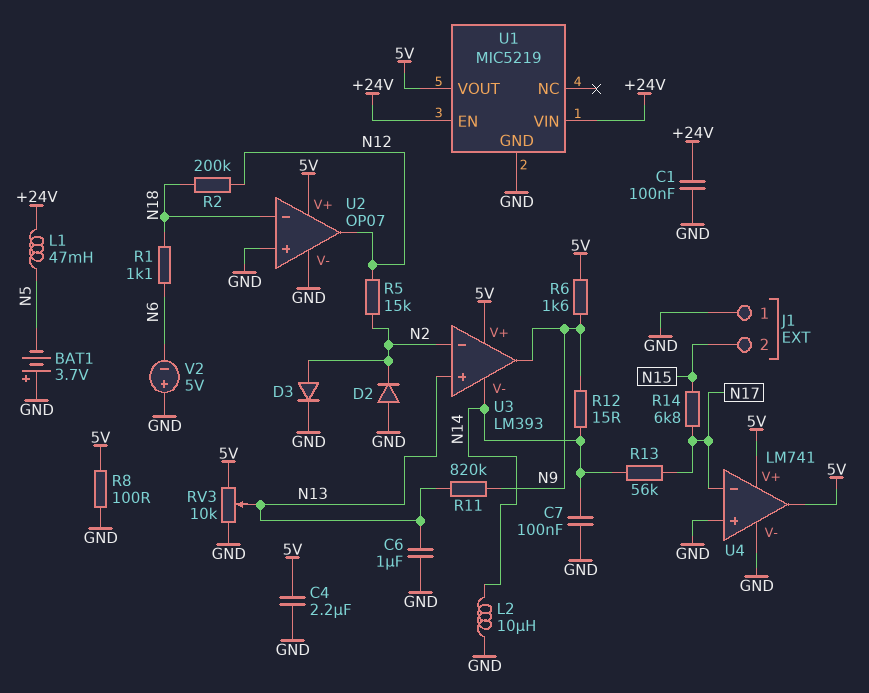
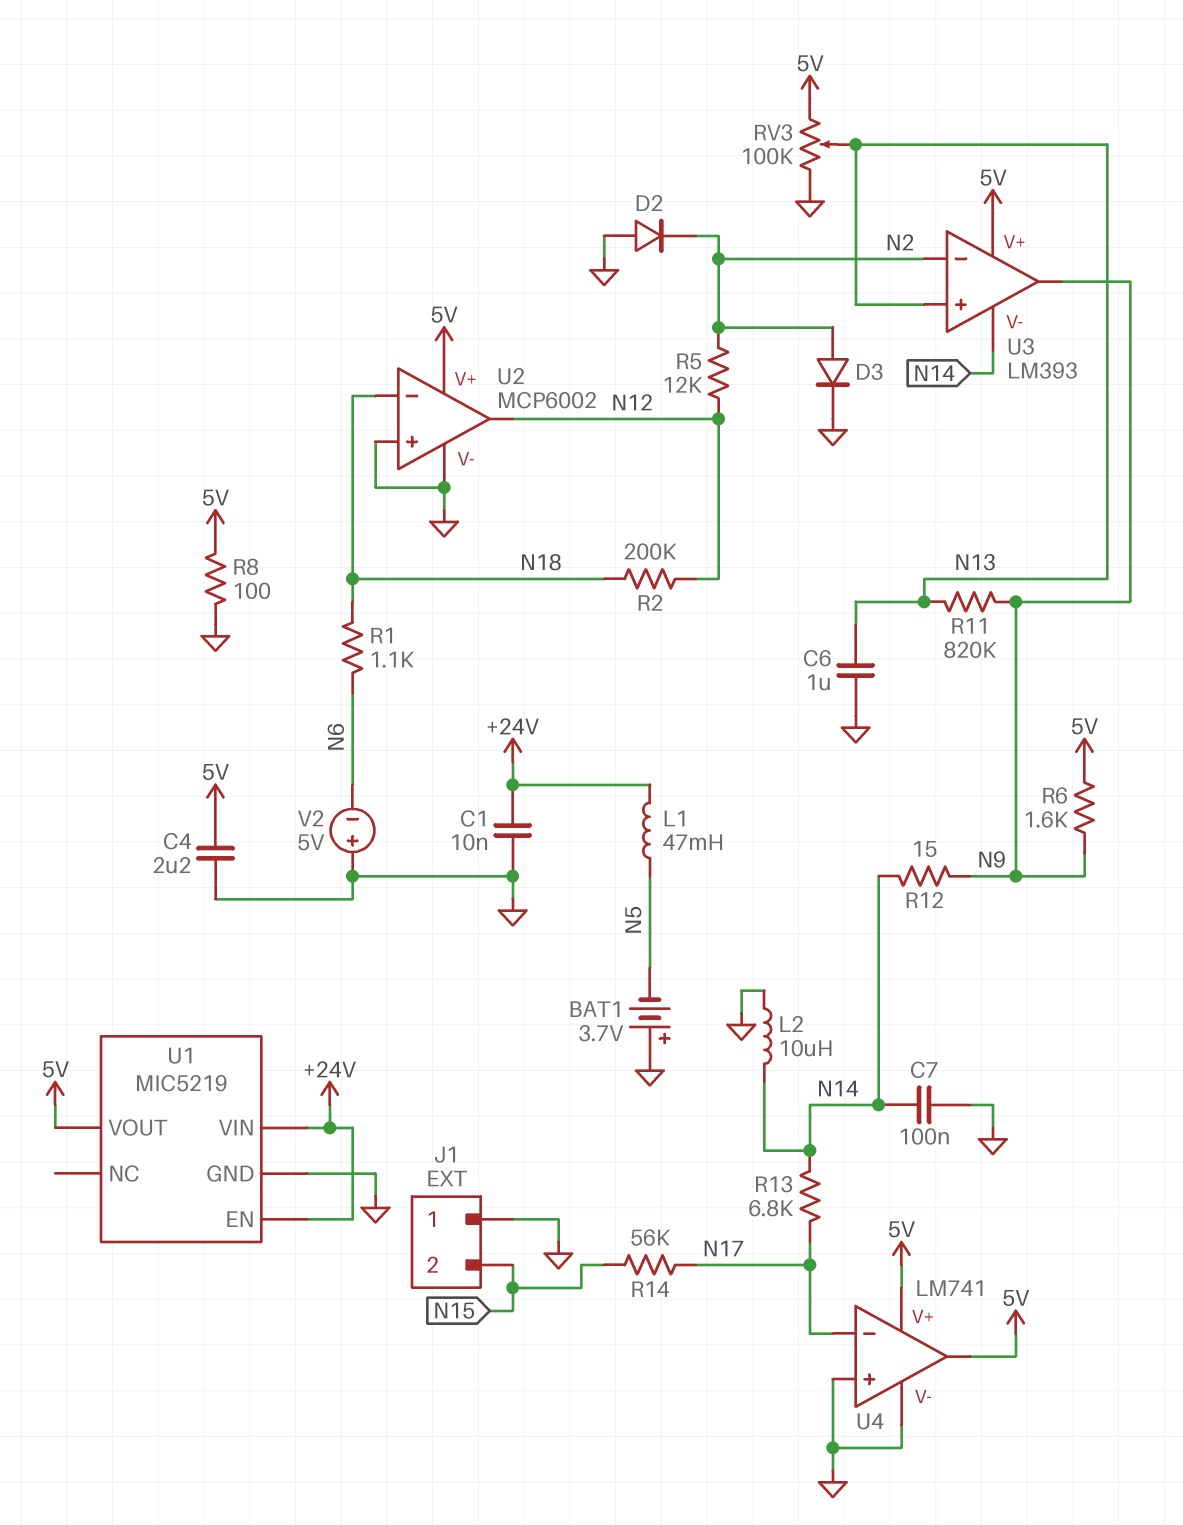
C1: 100nF (+24V, GND) -> 10nF (+24V, GND)
R5: 15k (N2, N12) -> 12k (N2, N12)
R13: 56k (N14, N17) -> 6.8k (N14, N17)
R14: 6.8k (N15, N17) -> 56k (N15, N17)
RV3: 10k (5V, GND, wiper N13) -> 100k (5V, GND, wiper N13)
U2: OP07 -> MCP6002

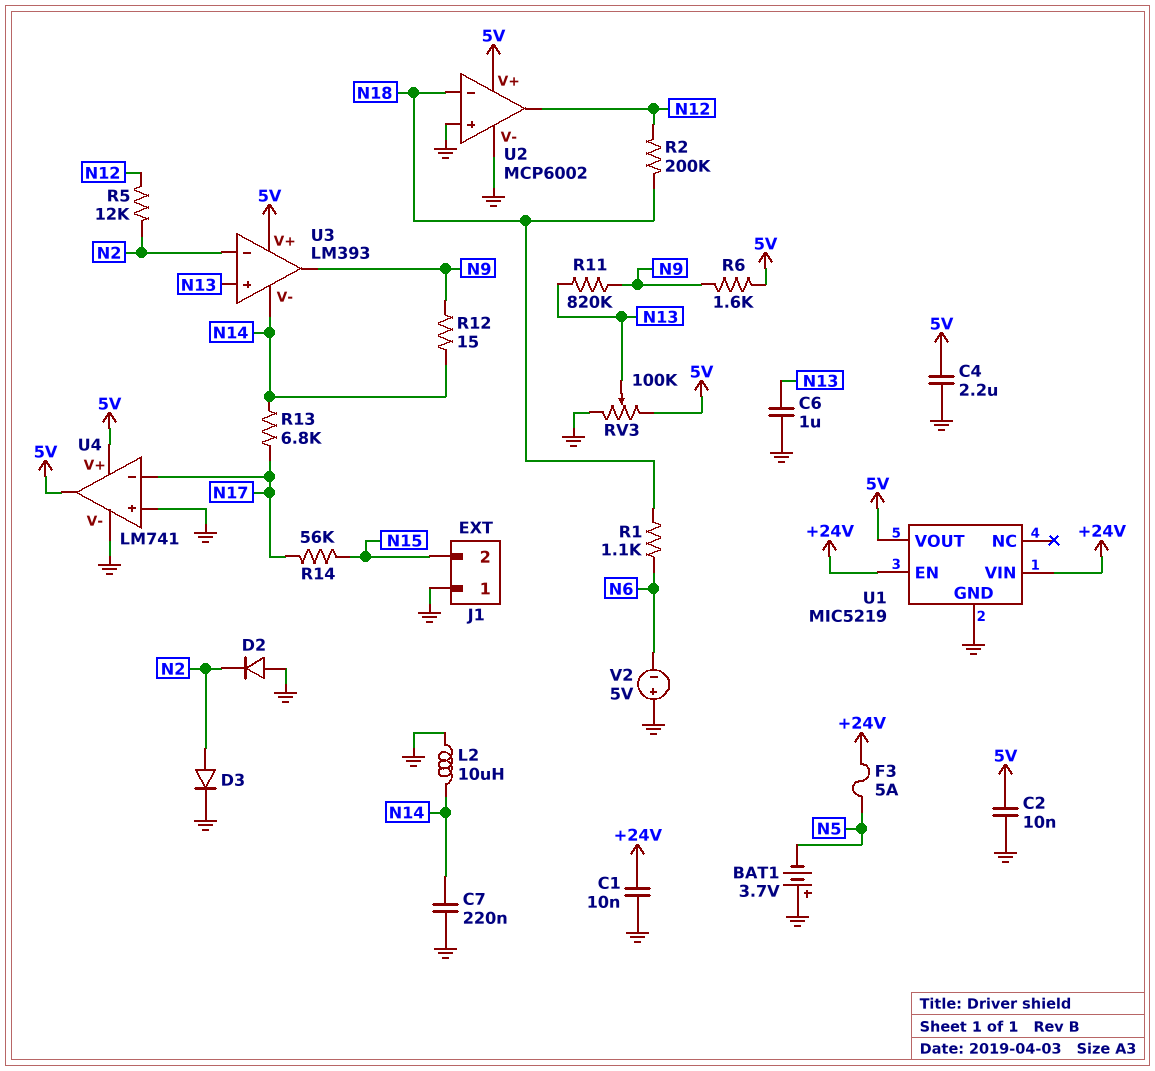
C2: none -> 10nF (5V, GND)
C7: 100nF (GND, N14) -> 220nF (GND, N14)
F3: none -> 5A (+24V, N5)
L1: 47mH (+24V, N5) -> none
R8: 100 (5V, GND) -> none

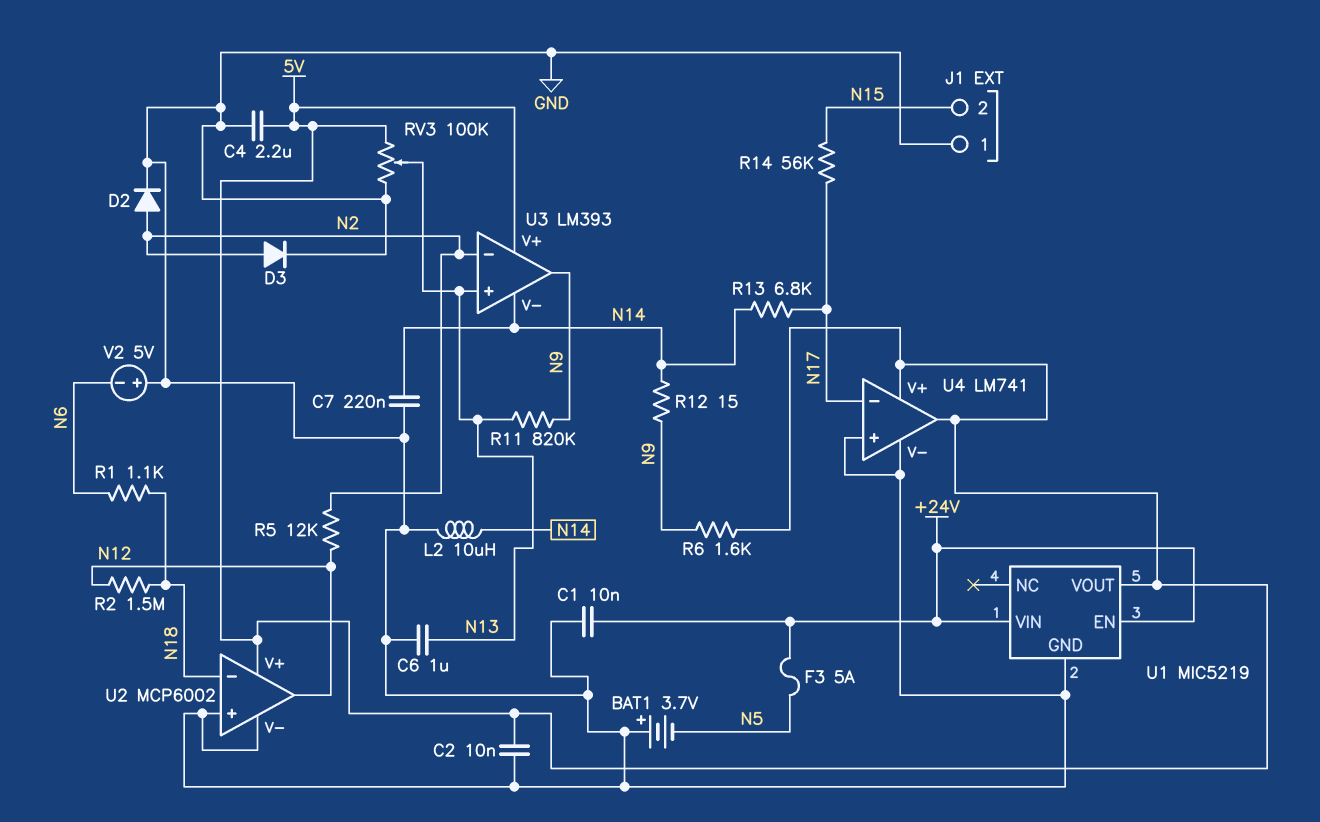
D2: diode (A GND, K N2) -> diode (A N2, K GND)
R2: 200k (N12, N18) -> 1.5M (N12, N18)

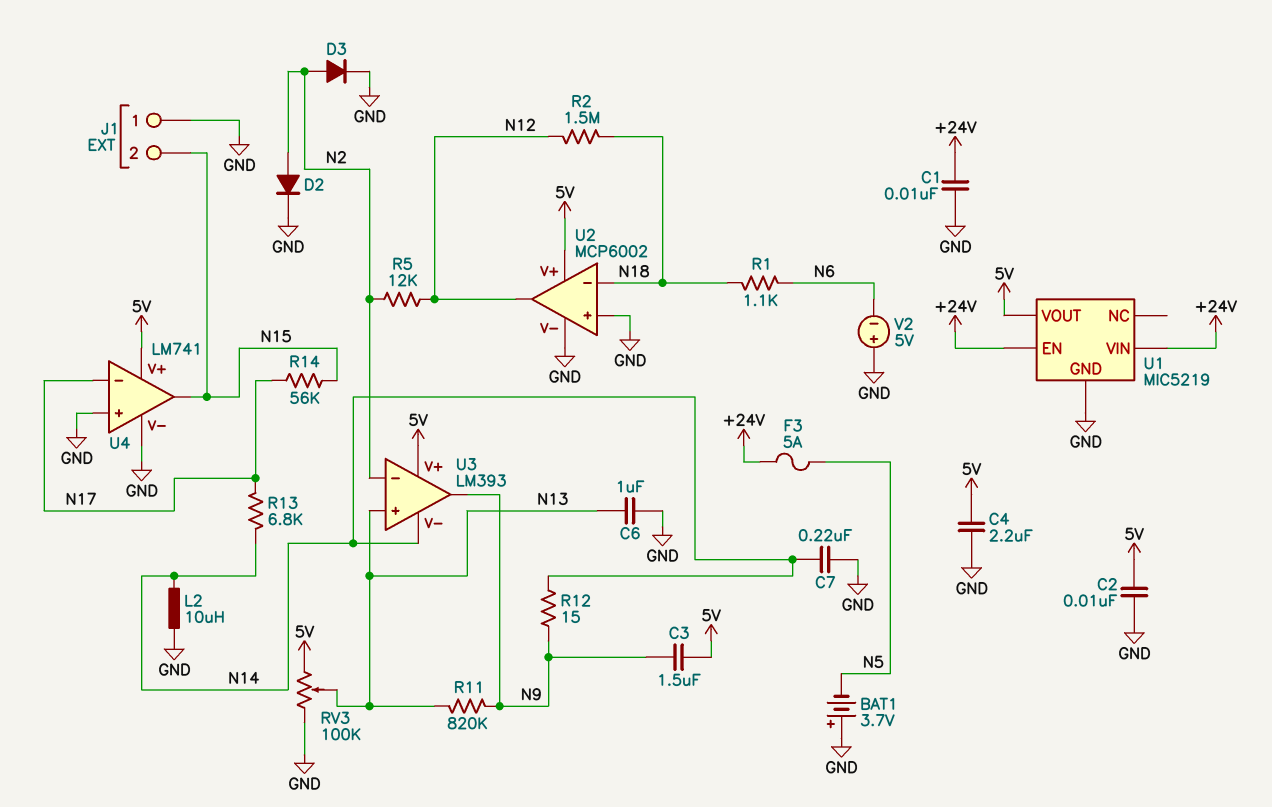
C3: none -> 1.5uF (5V, N9)
R6: 1.6k (5V, N9) -> none
U4 pin out: 5V -> N15

